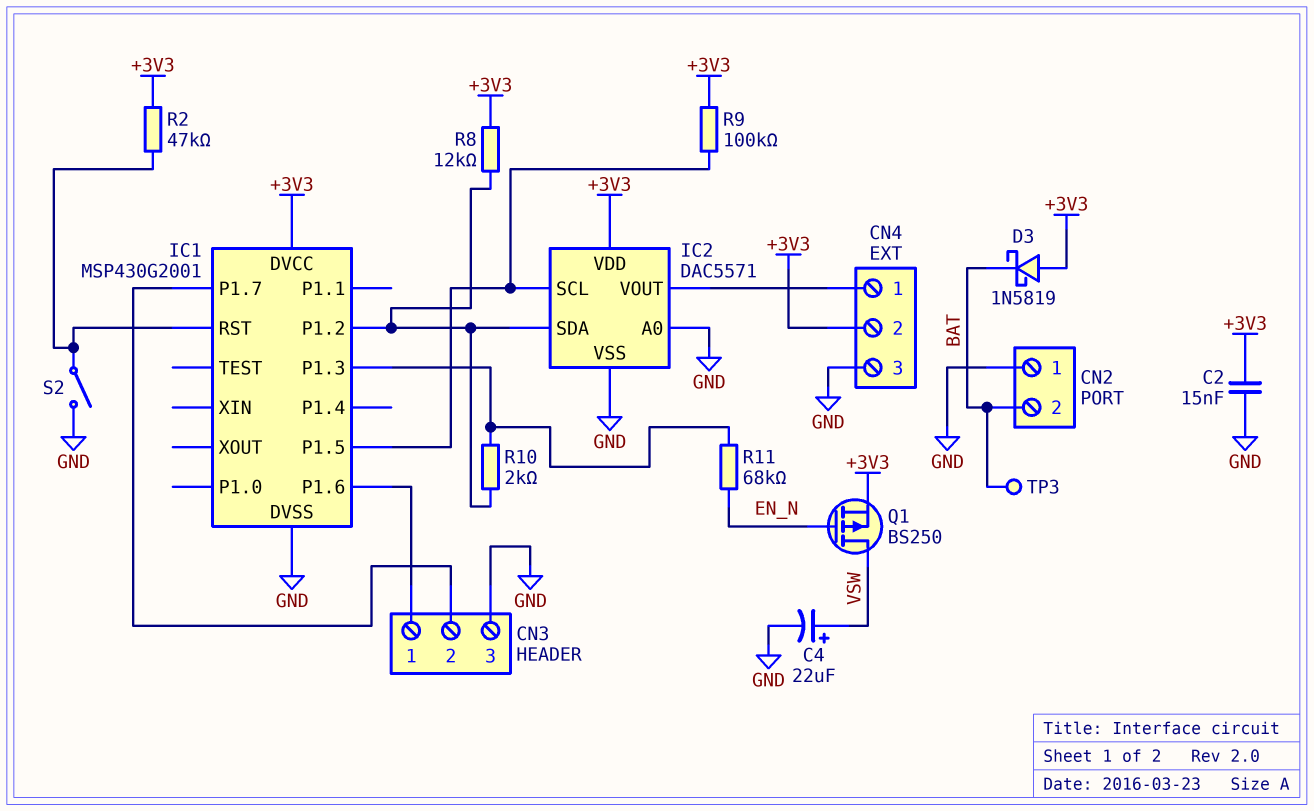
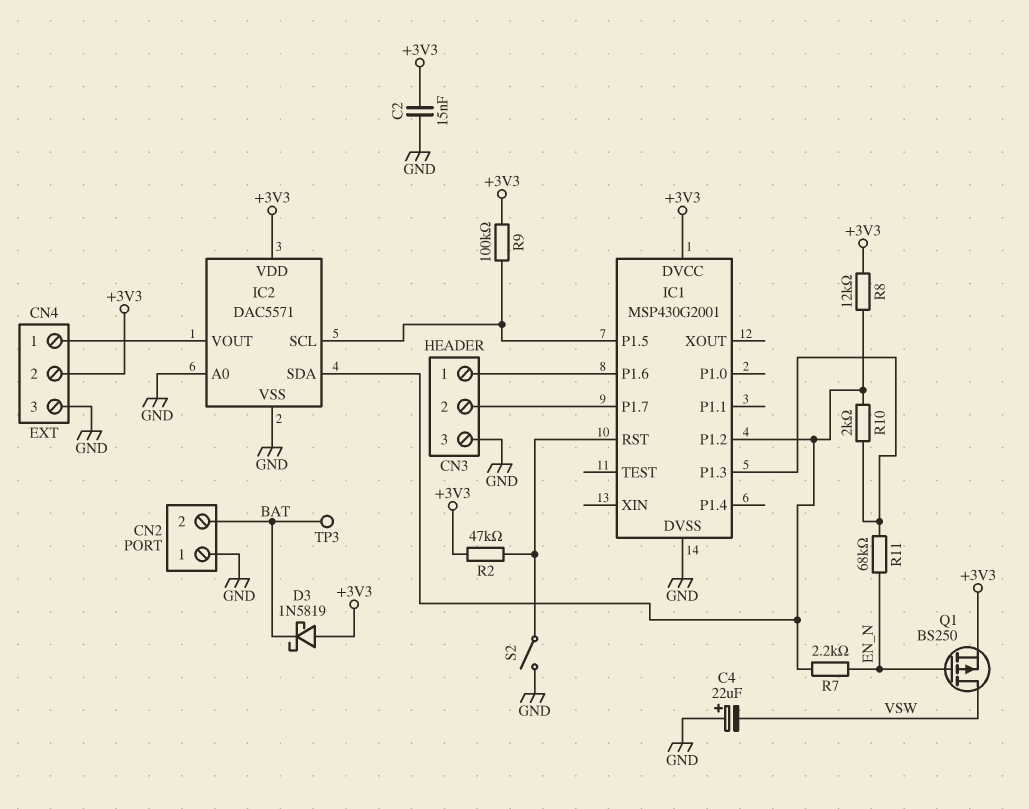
C4: 22uF (plus VSW, minus GND) -> 22uF (plus GND, minus VSW)
R7: none -> 2.2k (EN_N, IC1/P1.2)

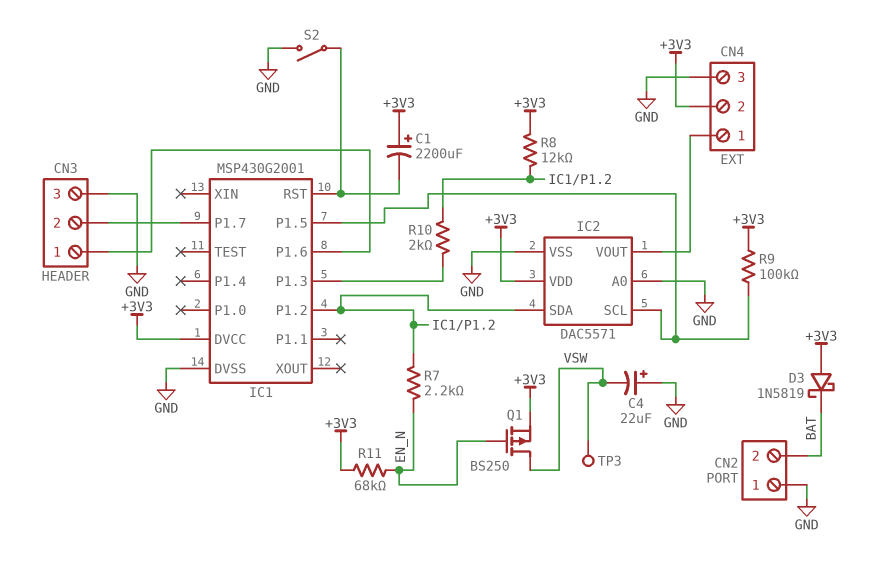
C1: none -> 2200uF (plus +3V3, minus IC1/RST)
C2: 15nF (+3V3, GND) -> none
R2: 47k (+3V3, IC1/RST) -> none
R11: 68k (EN_N, IC1/P1.3) -> 68k (+3V3, EN_N)
TP3: test point (BAT) -> test point (VSW)

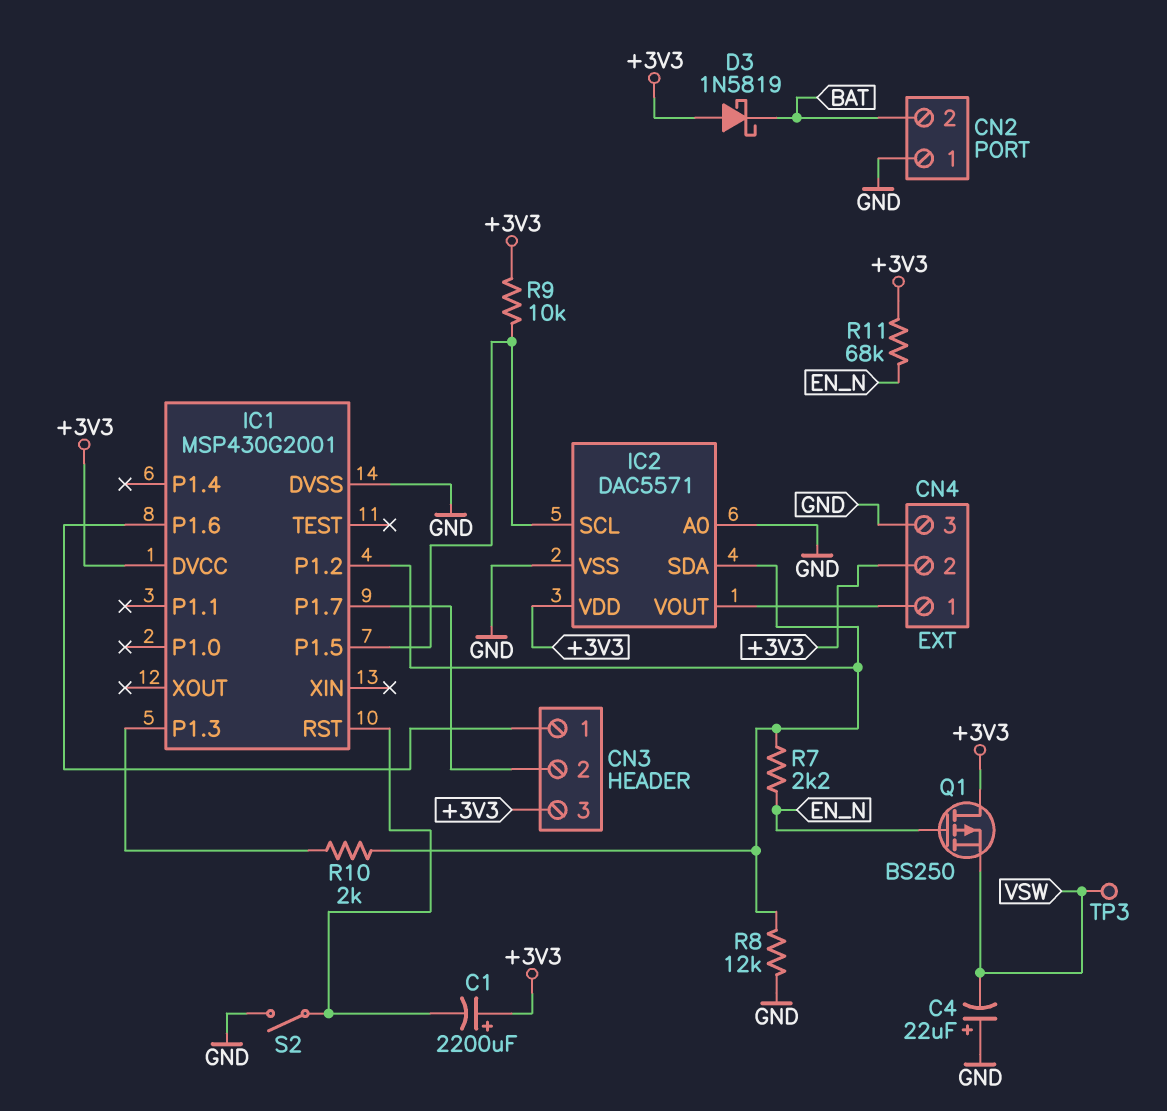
CN3 pin 3: GND -> +3V3
Q1: PMOS BS250 (G EN_N, D VSW, S +3V3) -> PMOS BS250 (G EN_N, D +3V3, S VSW)
R8: 12k (+3V3, IC1/P1.2) -> 12k (GND, IC1/P1.2)
R9: 100k (+3V3, IC1/P1.5) -> 10k (+3V3, IC1/P1.5)

